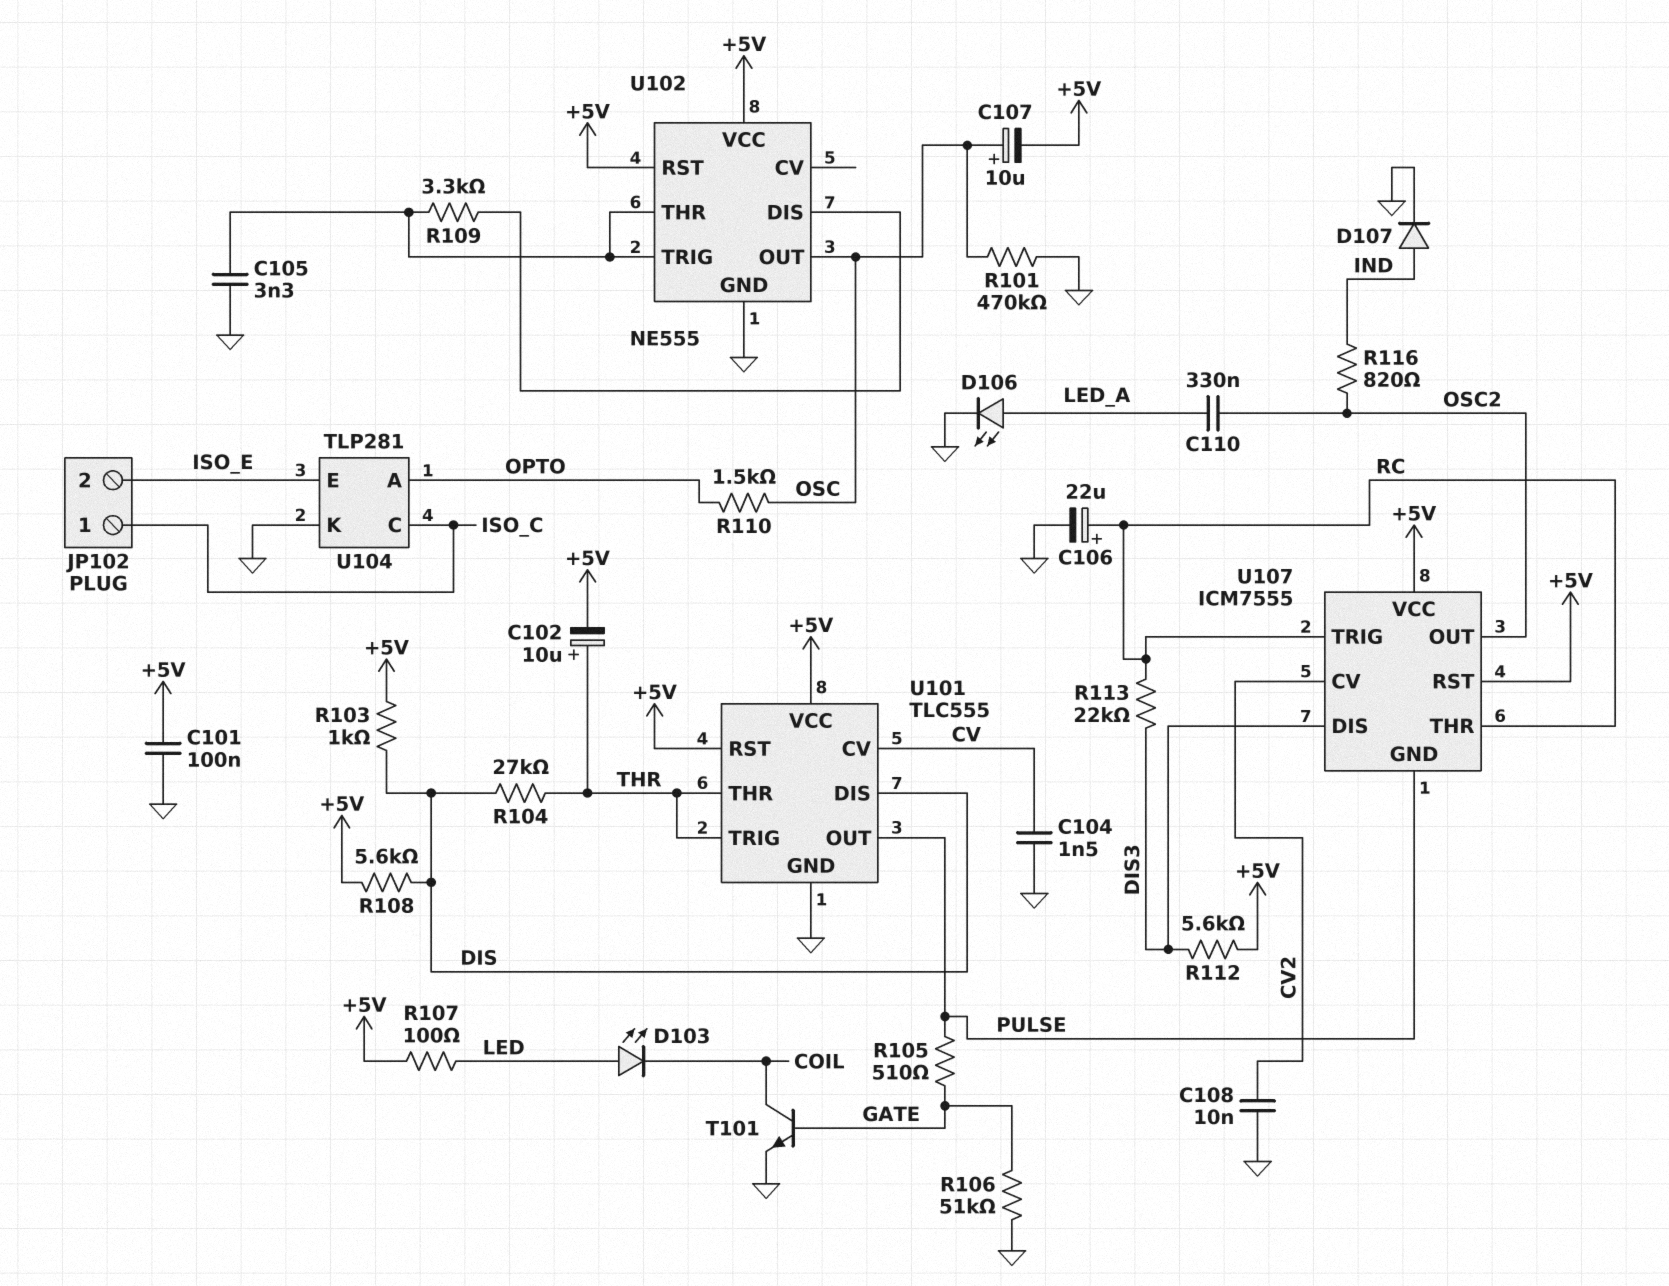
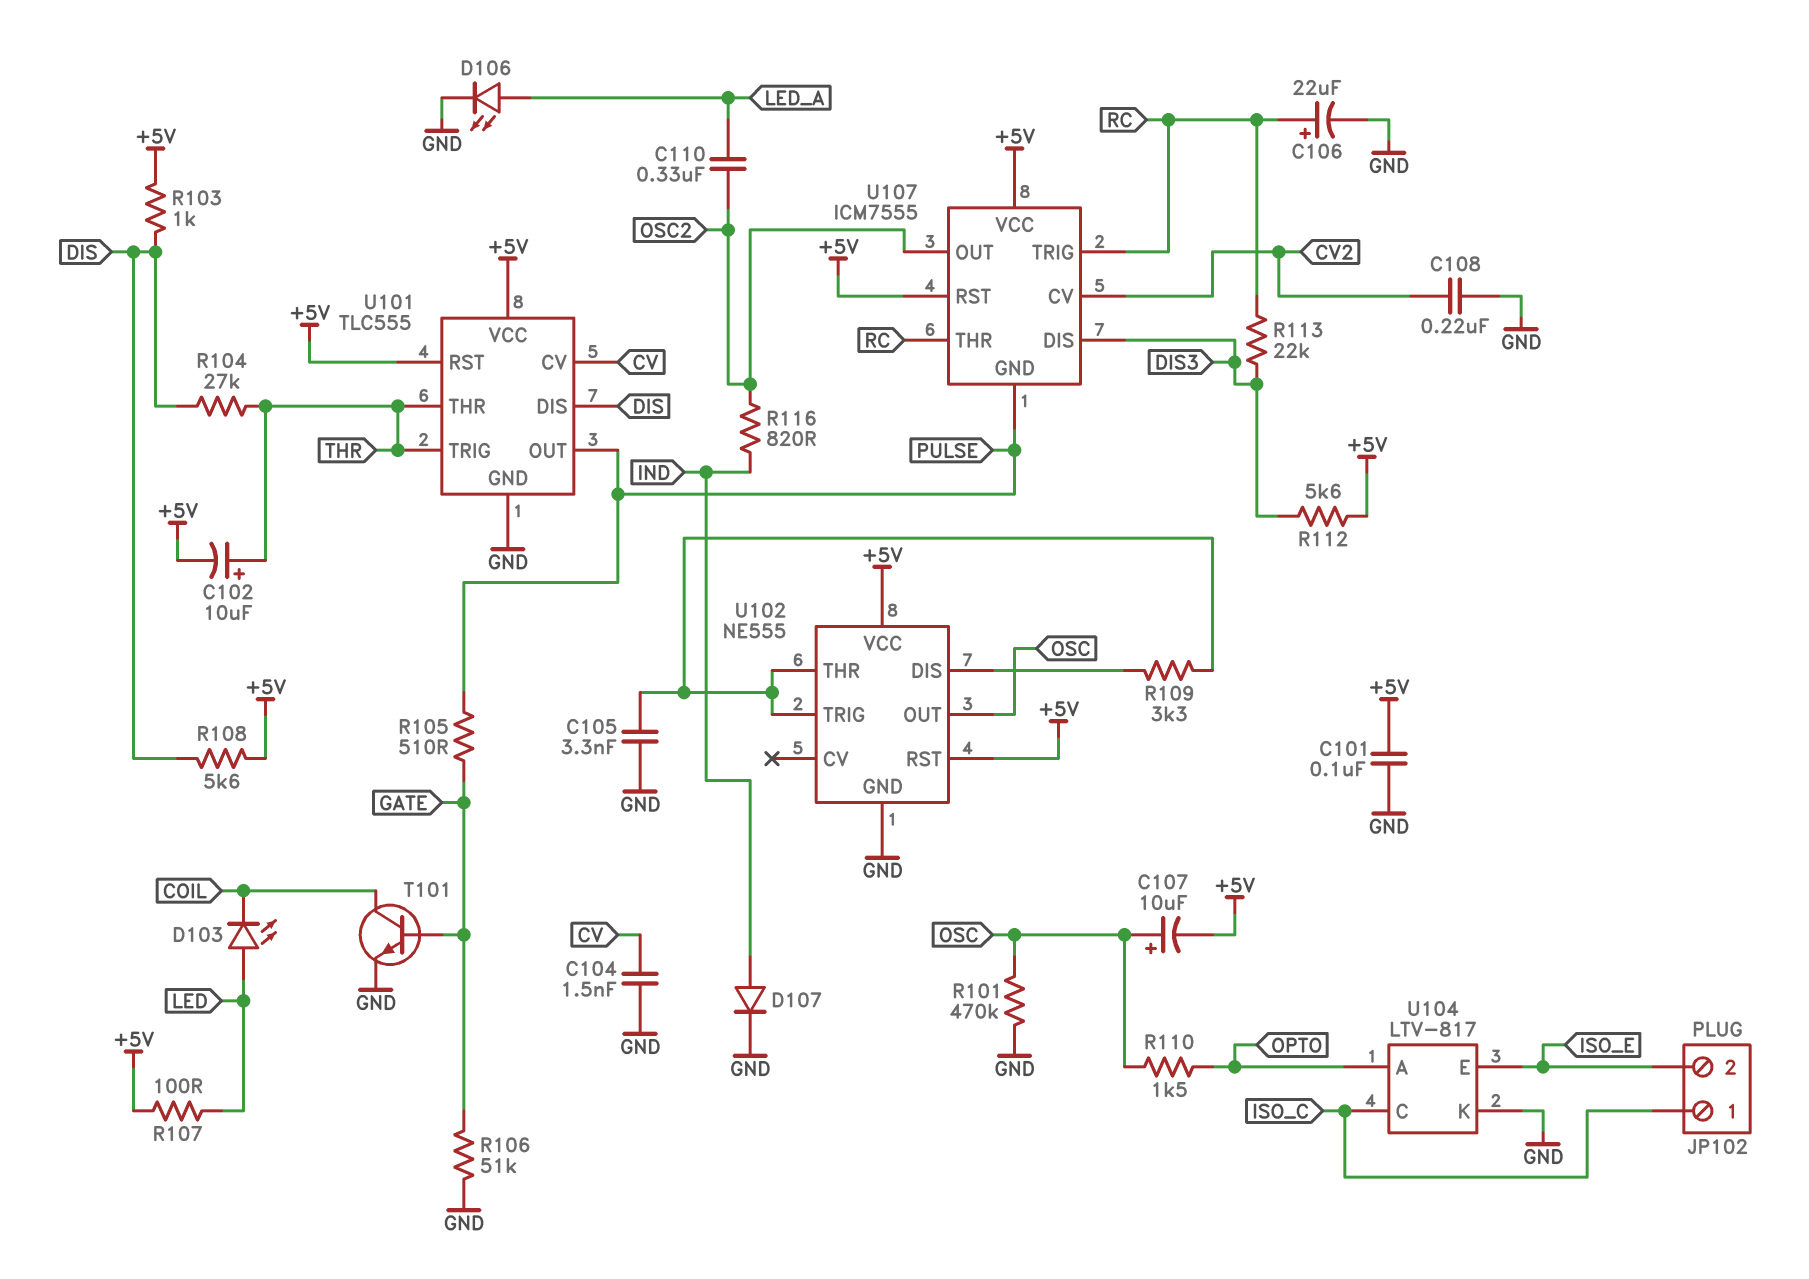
C108: 10nF (CV2, GND) -> 220nF (CV2, GND)
U104: TLP281 -> LTV-817

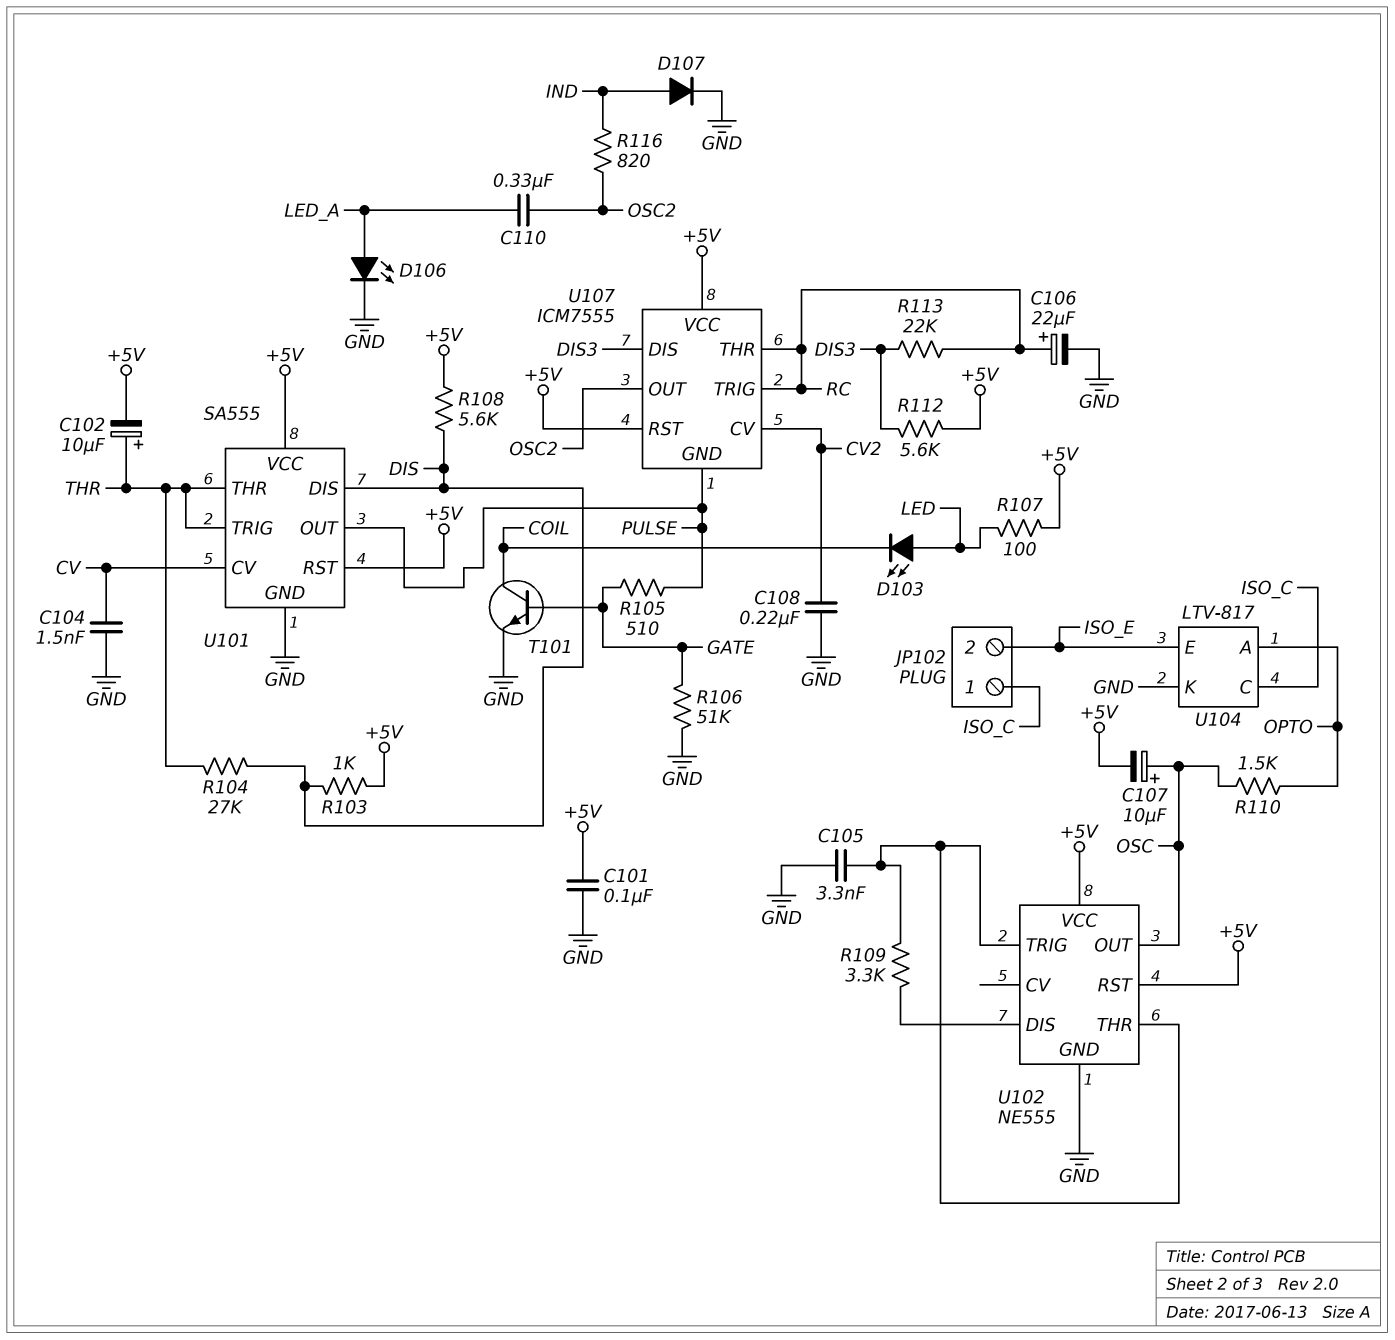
R101: 470k (GND, OSC) -> none
U101: TLC555 -> SA555

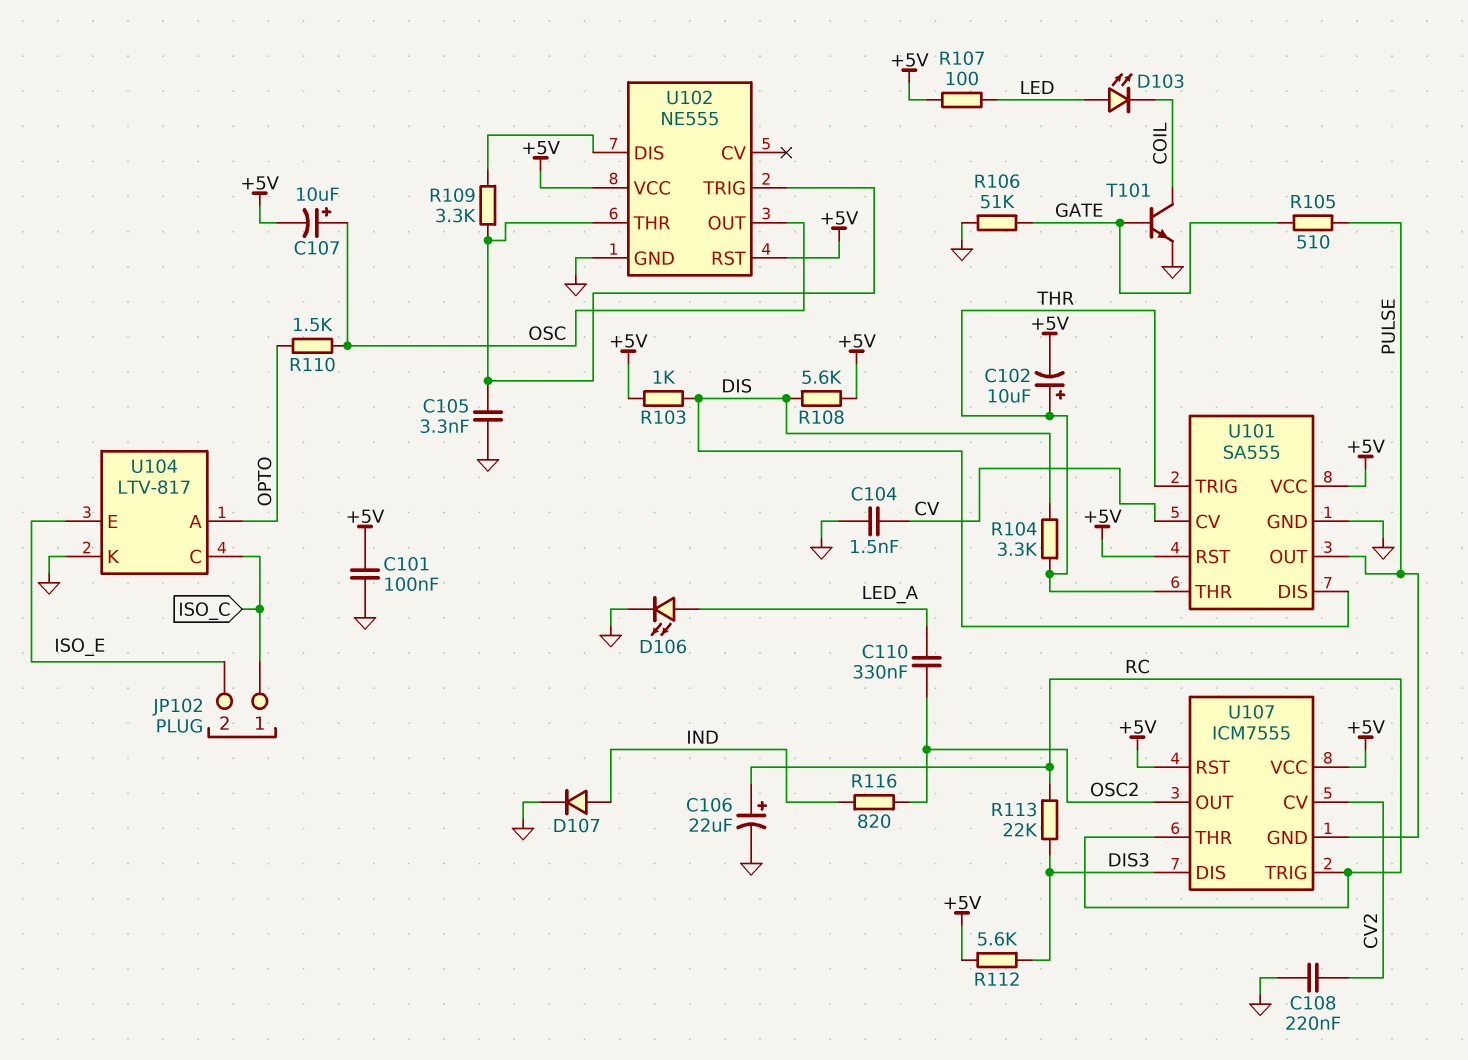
R104: 27k (DIS, THR) -> 3.3k (DIS, THR)

